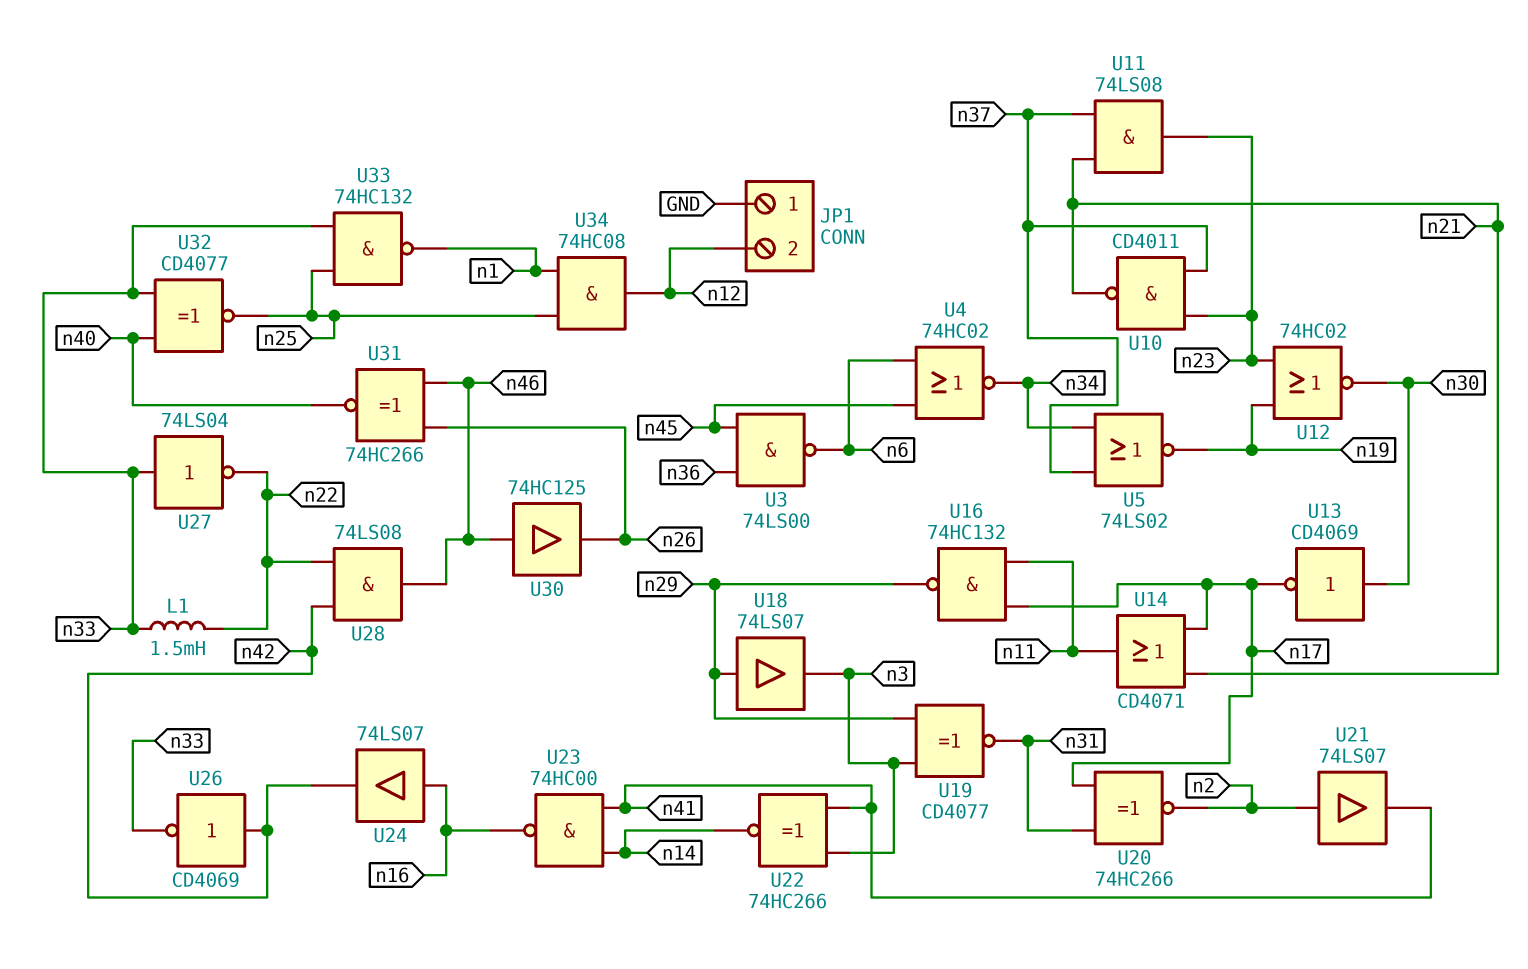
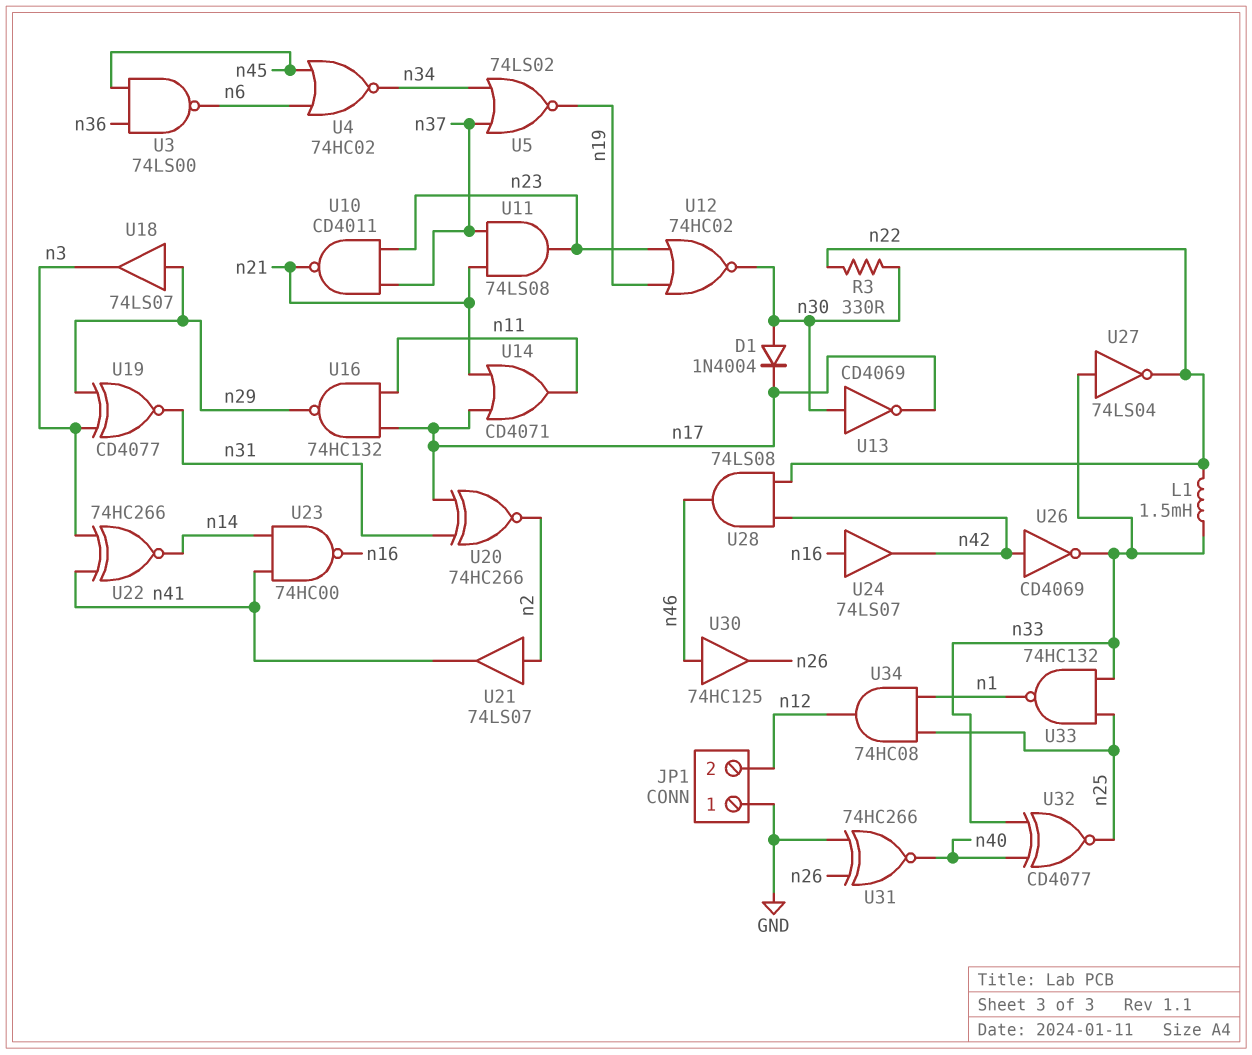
D1: none -> diode 1N4004 (A n30, K n17)
R3: none -> 330 (n22, n30)
U31: XNOR 74HC266 (in n26, in n46, out n40) -> XNOR 74HC266 (in GND, in n26, out n40)

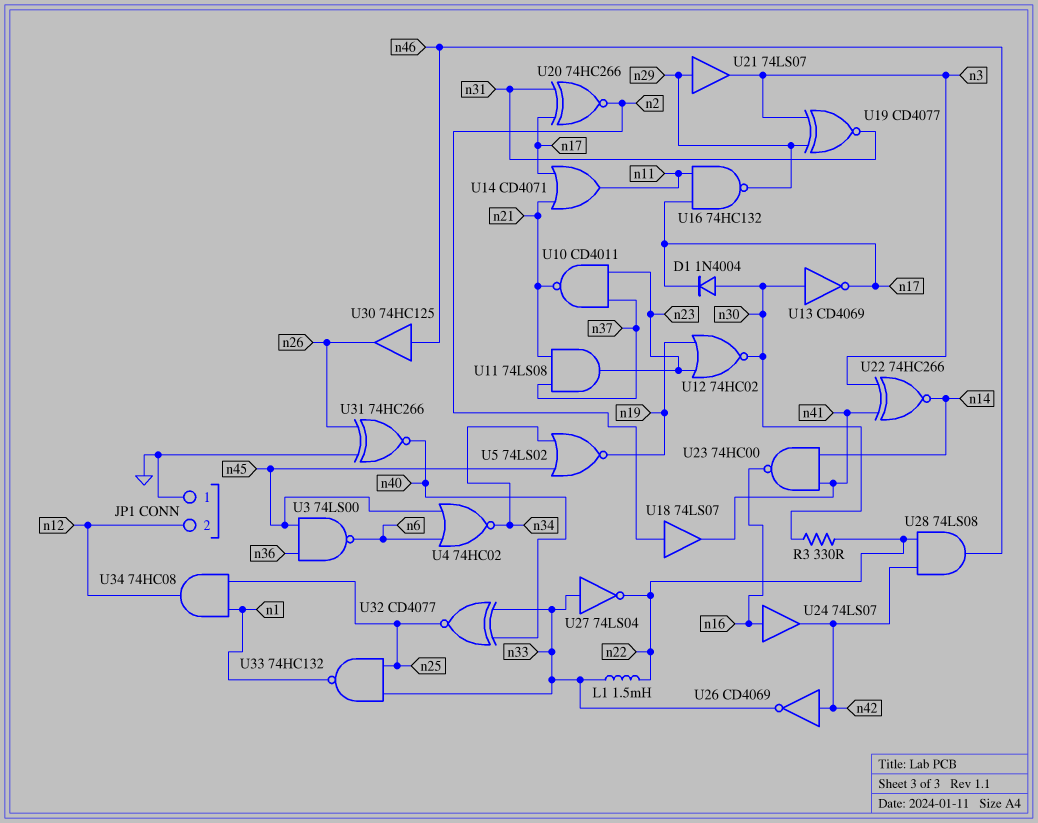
U5: NOR 74LS02 (in n34, in n37, out n19) -> NOR 74LS02 (in n34, in n45, out n19)
U18: buffer 74LS07 (in n29, out n3) -> buffer 74LS07 (in n2, out n41)
U21: buffer 74LS07 (in n2, out n41) -> buffer 74LS07 (in n29, out n3)

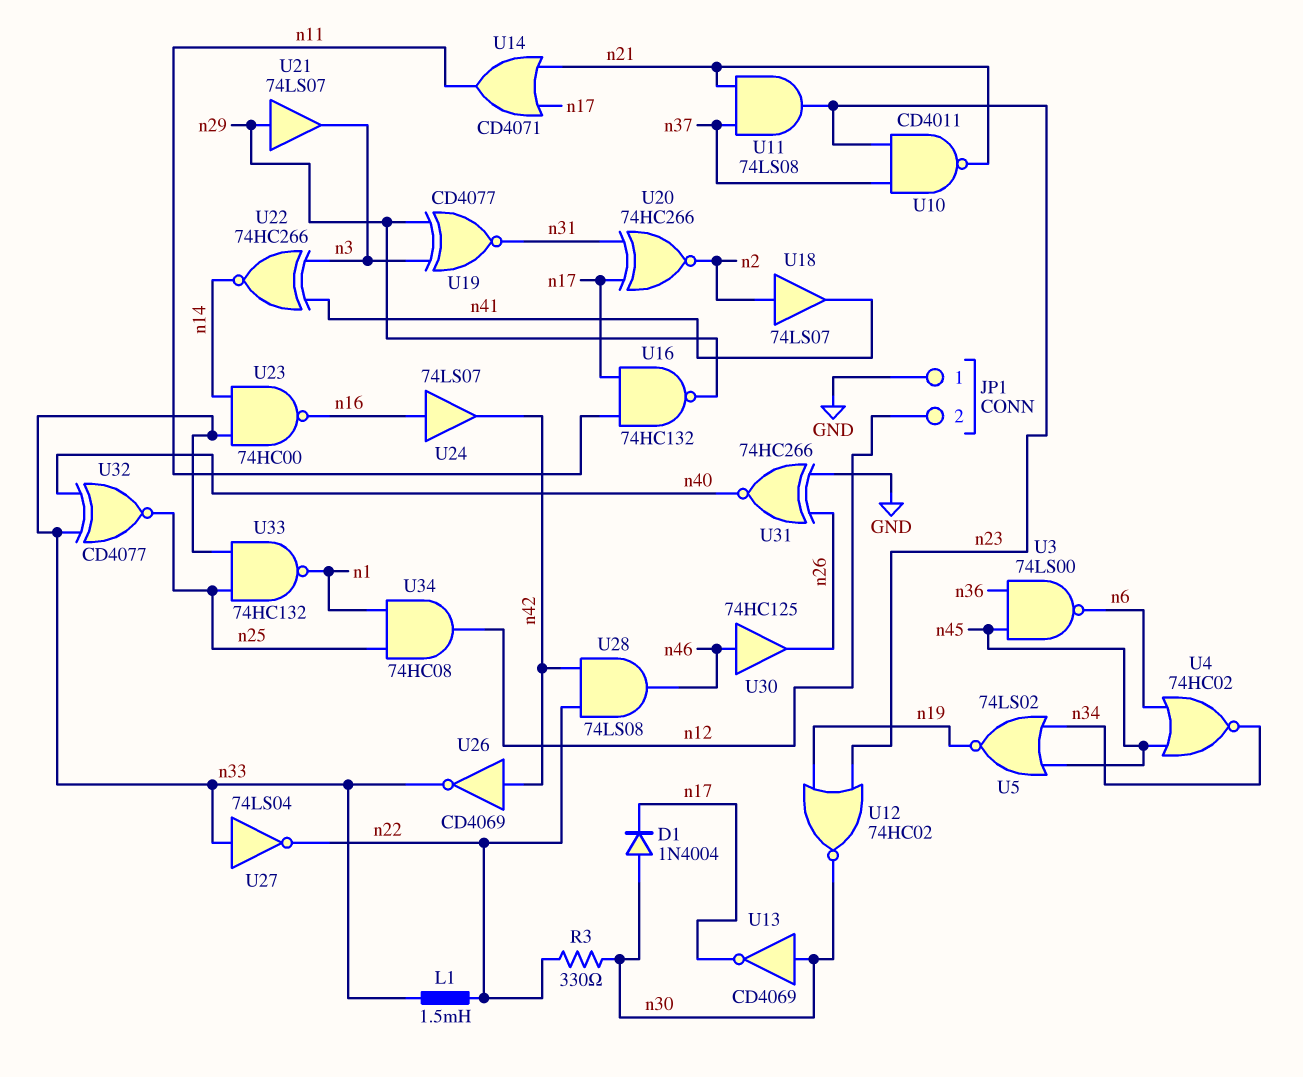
U23: NAND 74HC00 (in n14, in n41, out n16) -> NAND 74HC00 (in n14, in n33, out n16)

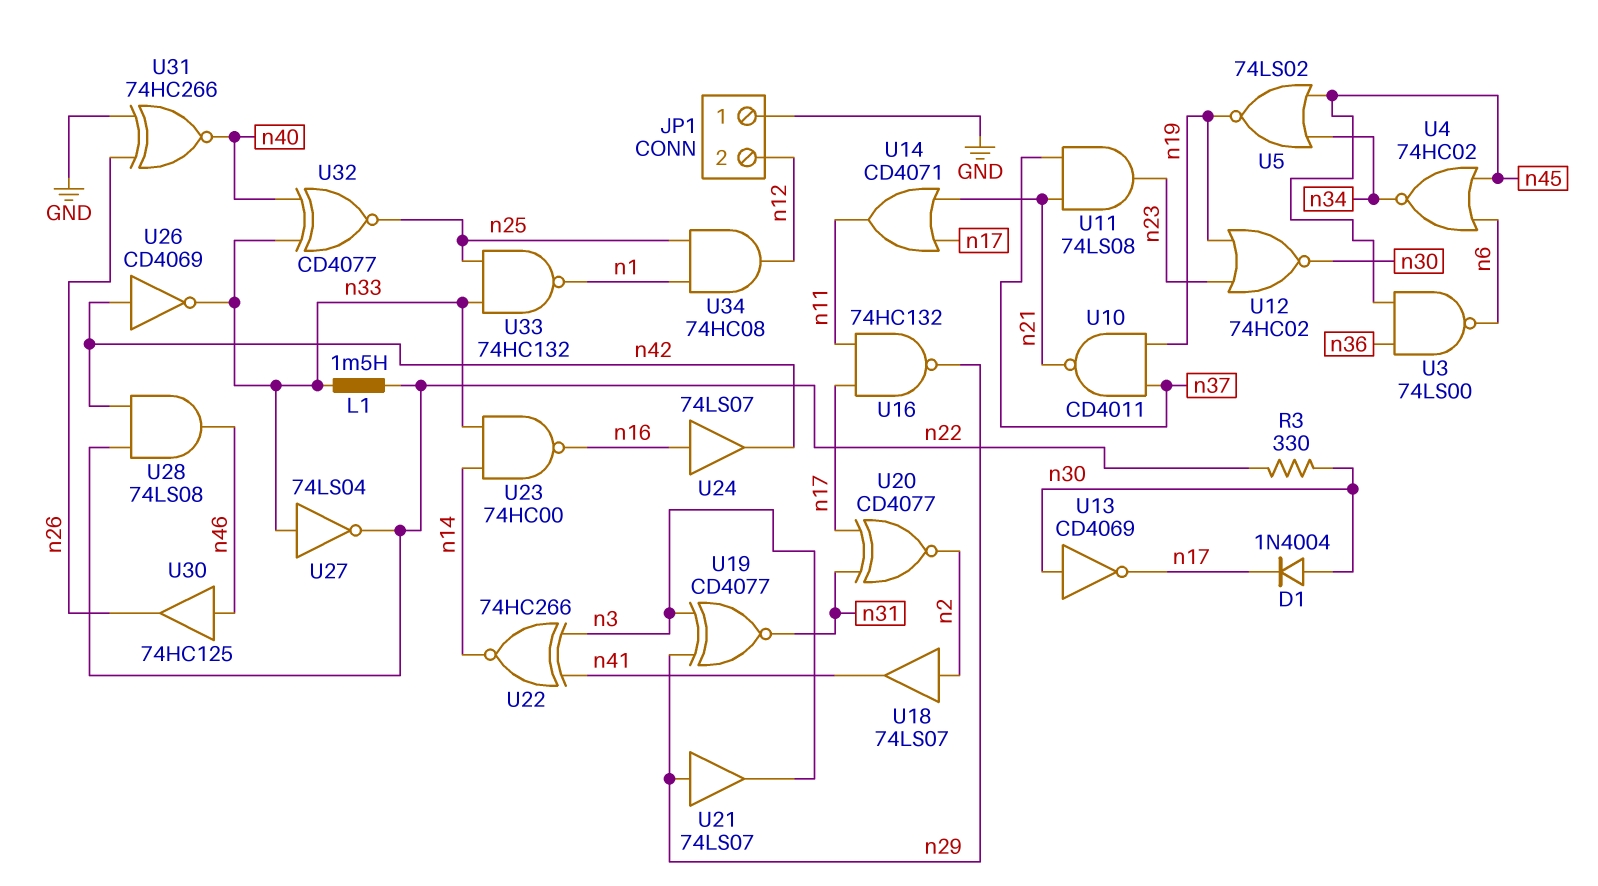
U10: NAND CD4011 (in n23, in n37, out n21) -> NAND CD4011 (in n19, in n37, out n21)
U20: XNOR 74HC266 (in n17, in n31, out n2) -> XNOR CD4077 (in n17, in n31, out n2)

